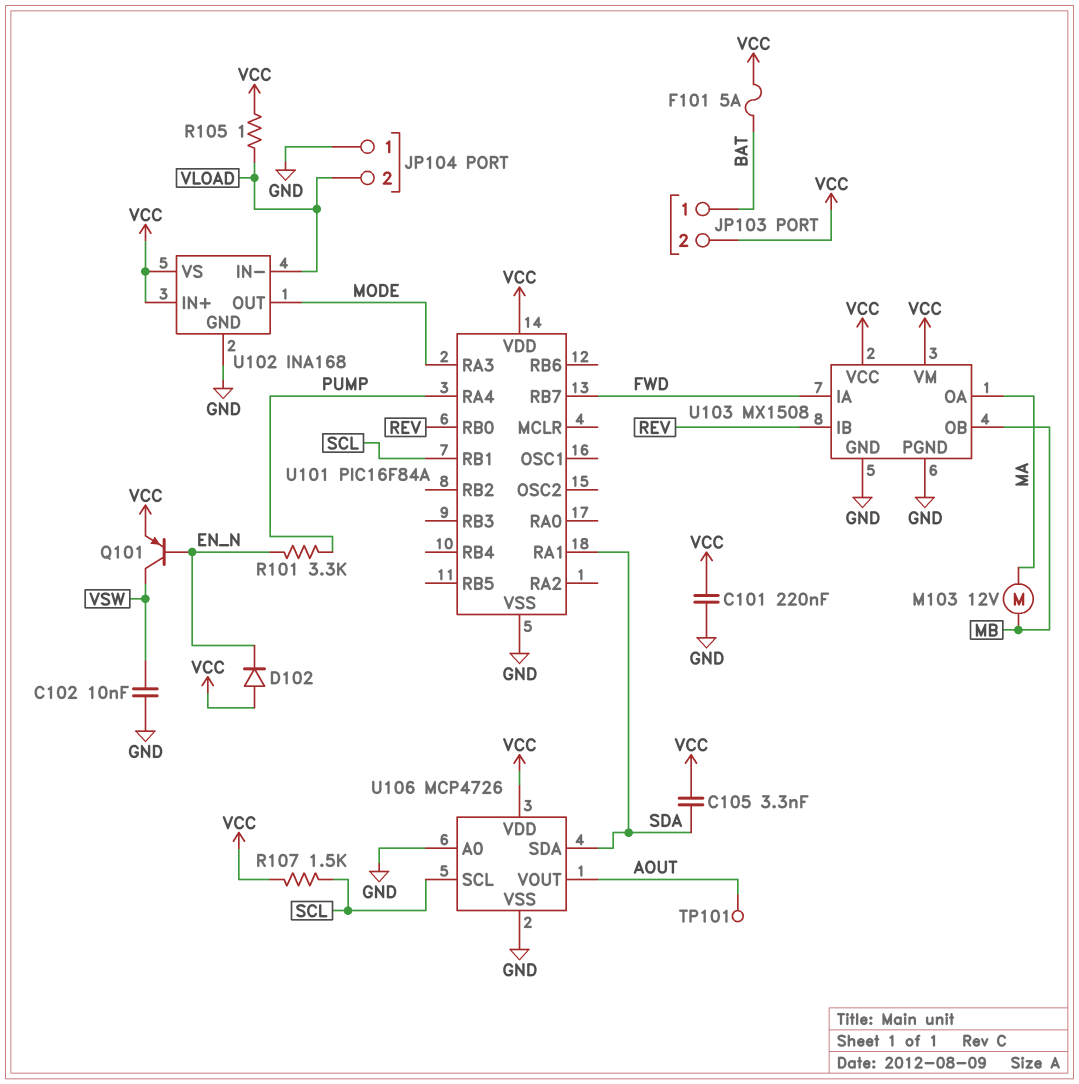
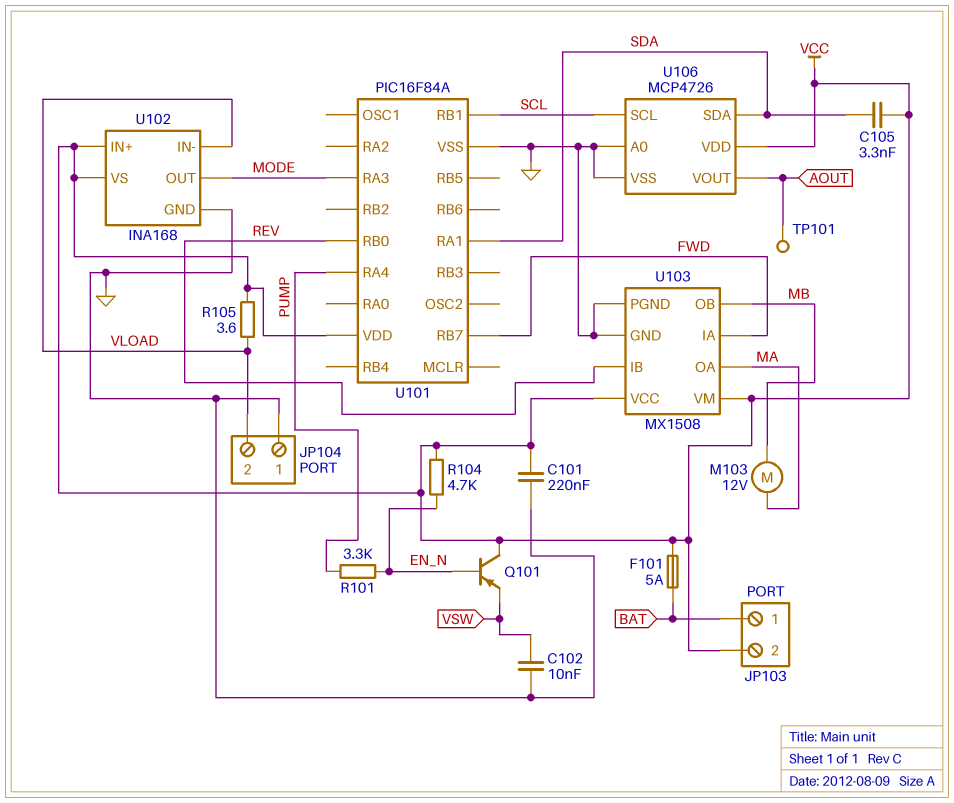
D102: diode (A VCC, K EN_N) -> none
Q101: PNP (B EN_N, C VSW, E VCC) -> PNP (B EN_N, C VCC, E VSW)
R104: none -> 4.7k (EN_N, VCC)
R105: 1 (VCC, VLOAD) -> 3.6 (VCC, VLOAD)
R107: 1.5k (SCL, VCC) -> none

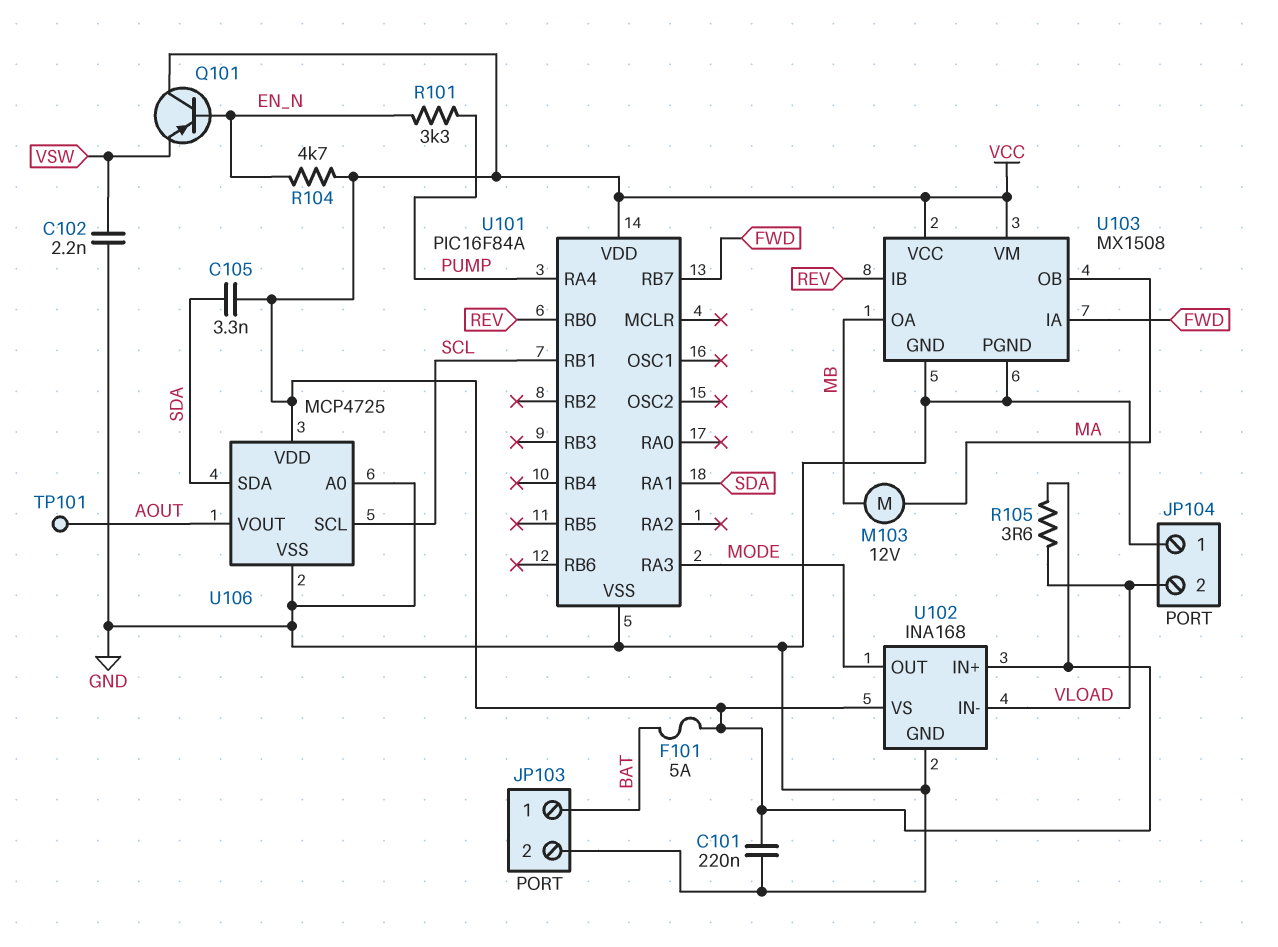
C102: 10nF (GND, VSW) -> 2.2nF (GND, VSW)
JP103 pin 2: VCC -> GND
U103 pin OA: MA -> MB
U103 pin OB: MB -> MA
U106: MCP4726 -> MCP4725

